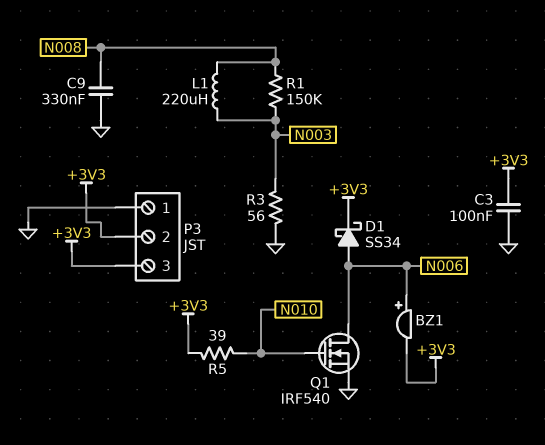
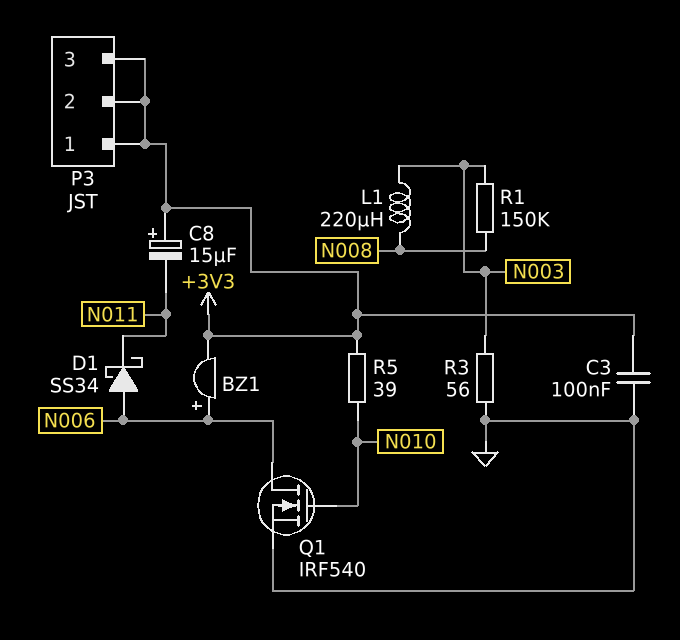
C8: none -> 15uF (plus +3V3, minus N011)
C9: 330nF (GND, N008) -> none
D1: schottky SS34 (A N006, K +3V3) -> schottky SS34 (A N006, K N011)
P3 pin 1: GND -> +3V3

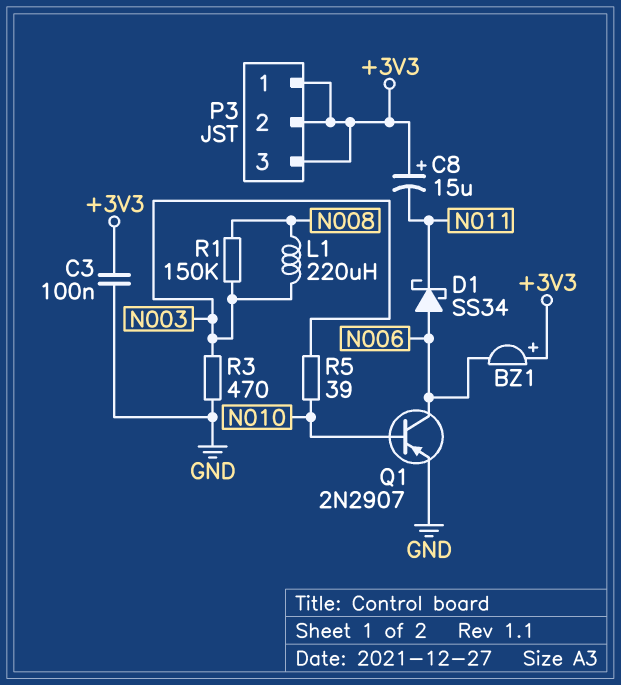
BZ1: buzzer (plus N006, minus +3V3) -> buzzer (plus +3V3, minus N006)
Q1: NMOS IRF540 (G N010, D N006, S GND) -> PNP 2N2907 (B N010, C N006, E GND)
R3: 56 (GND, N003) -> 470 (GND, N003)
R5: 39 (+3V3, N010) -> 39 (N003, N010)

